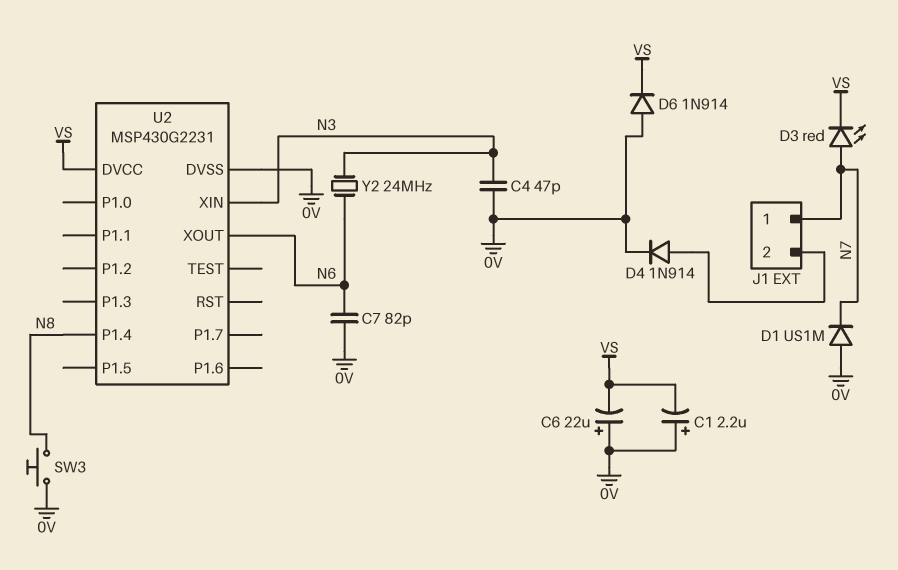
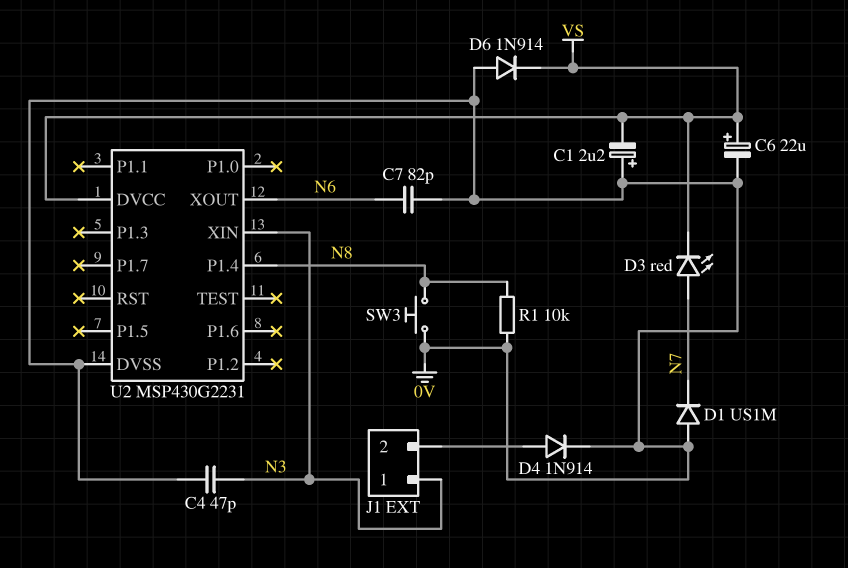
C6: 22uF (plus 0V, minus VS) -> 22uF (plus VS, minus 0V)
J1 pin 1: N7 -> N3
R1: none -> 10k (0V, N8)
Y2: 24MHz (N3, N6) -> none

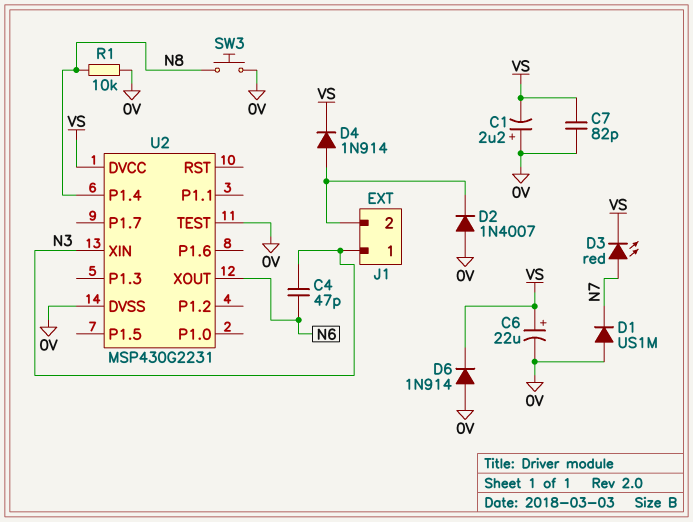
C4: 47pF (0V, N3) -> 47pF (N3, N6)
C7: 82pF (0V, N6) -> 82pF (0V, VS)
D2: none -> diode 1N4007 (A 0V, K J1/2)
D4: diode 1N914 (A J1/2, K 0V) -> diode 1N914 (A J1/2, K VS)
U2 pin TEST: none -> 0V

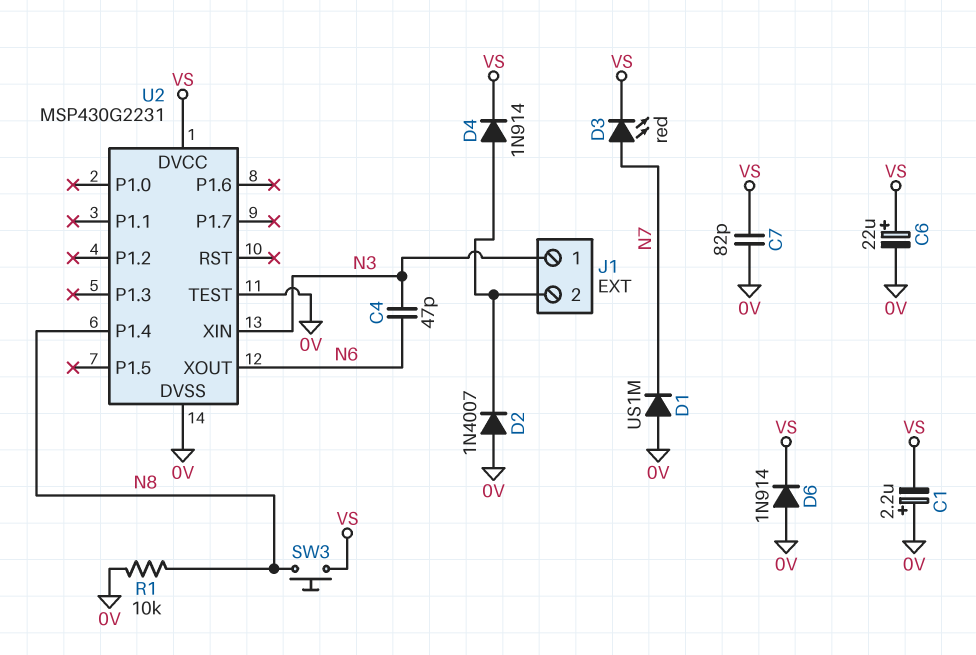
SW3: button (0V, N8) -> button (N8, VS)

